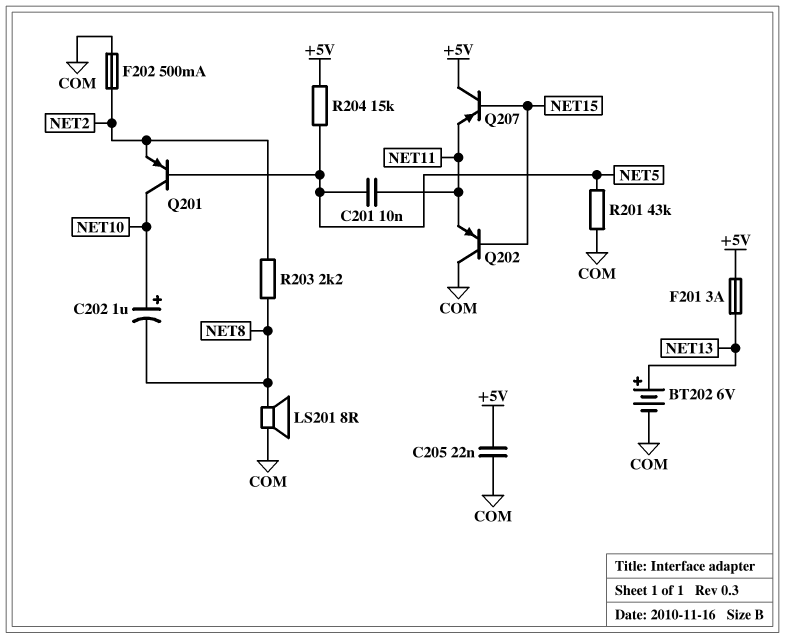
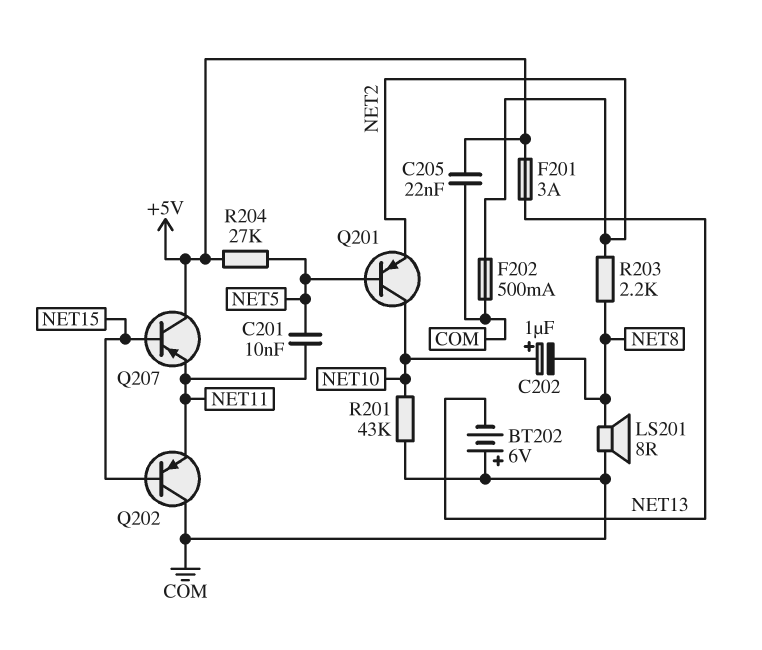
BT202: 6V (plus NET13, minus COM) -> 6V (plus COM, minus NET13)
R201: 43k (COM, NET5) -> 43k (COM, NET10)
R204: 15k (+5V, NET5) -> 27k (+5V, NET5)

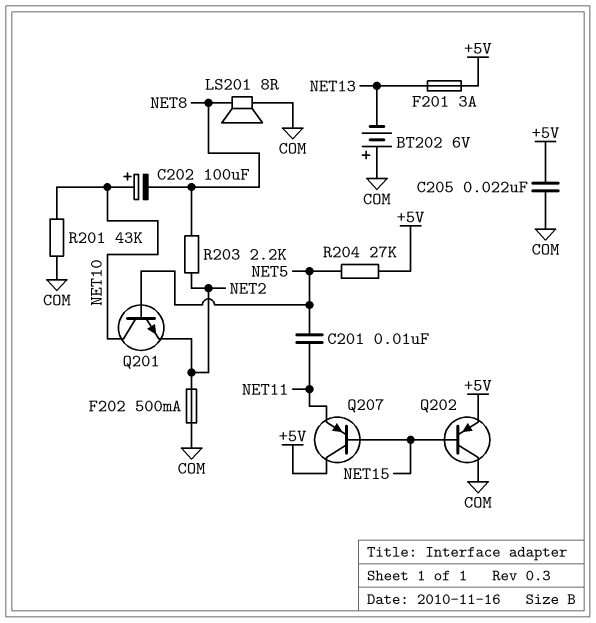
C202: 1uF (plus NET10, minus NET8) -> 100uF (plus NET10, minus NET8)
Q201: PNP (B NET5, C NET10, E NET2) -> NPN (B NET5, C NET10, E NET2)
Q202: PNP (B NET15, C COM, E NET11) -> PNP (B NET15, C COM, E +5V)

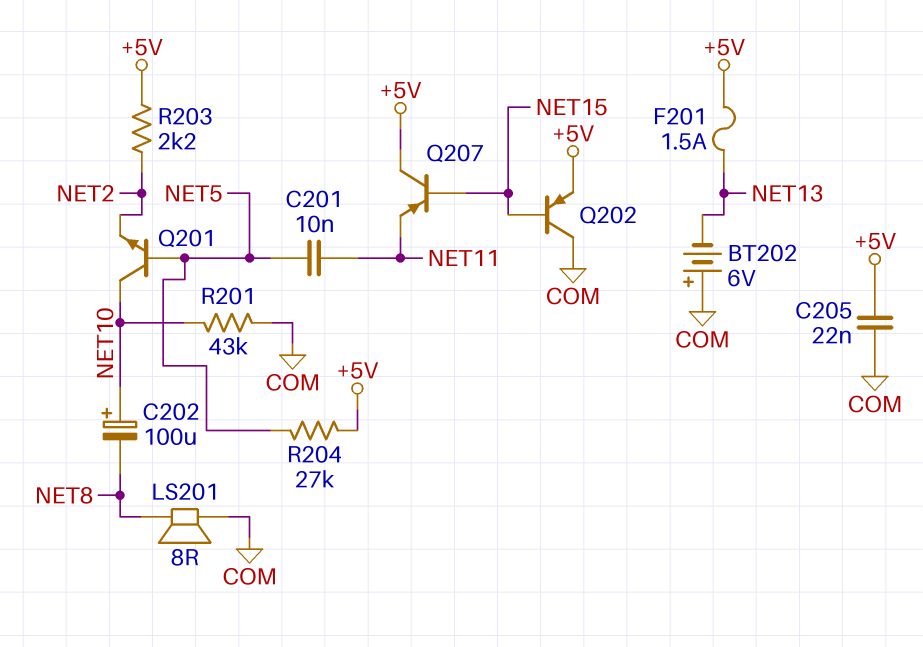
F201: 3A (+5V, NET13) -> 1.5A (+5V, NET13)
F202: 500mA (COM, NET2) -> none
R203: 2.2k (NET2, NET8) -> 2.2k (+5V, NET2)

